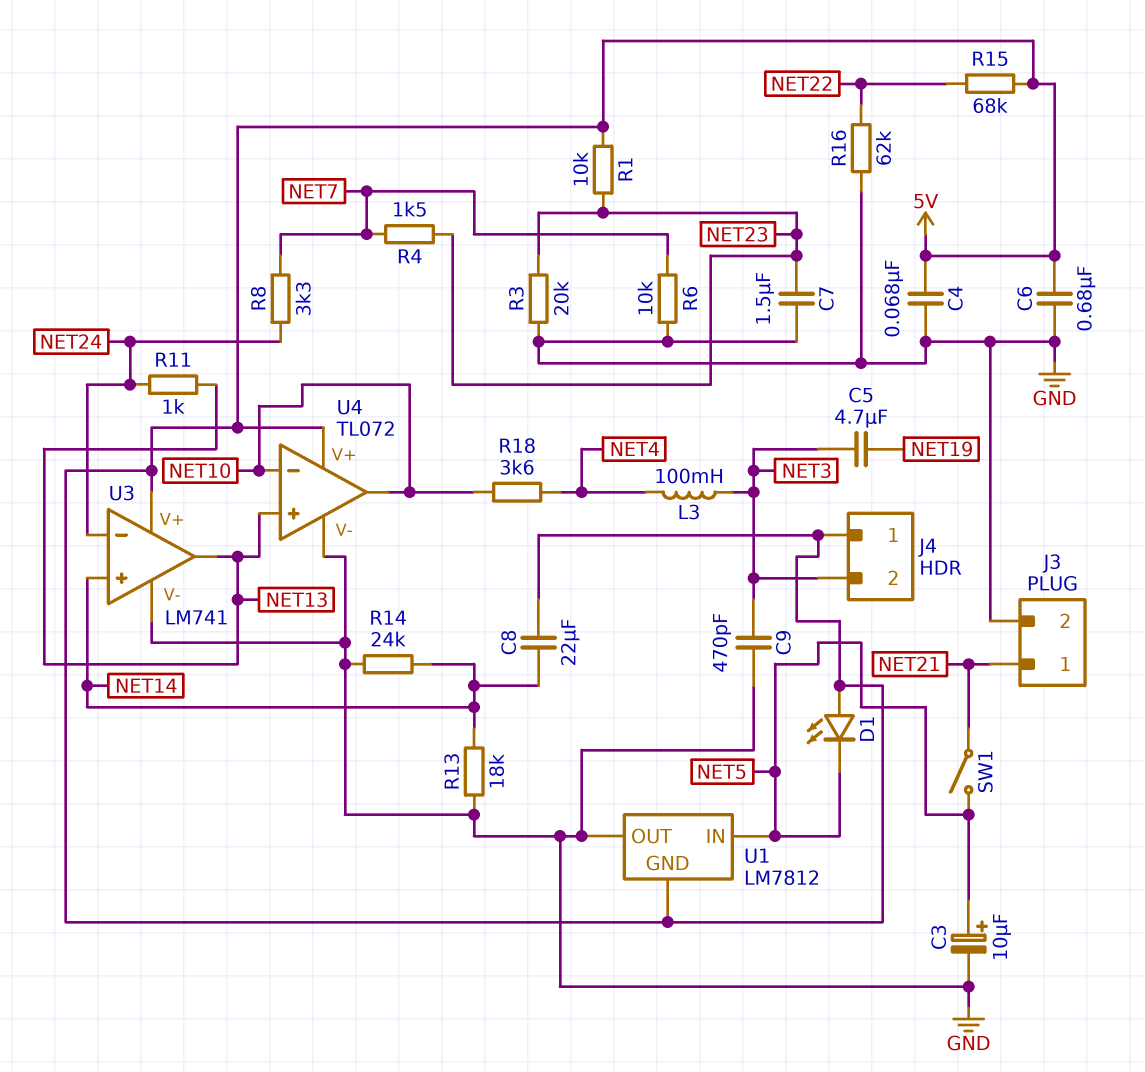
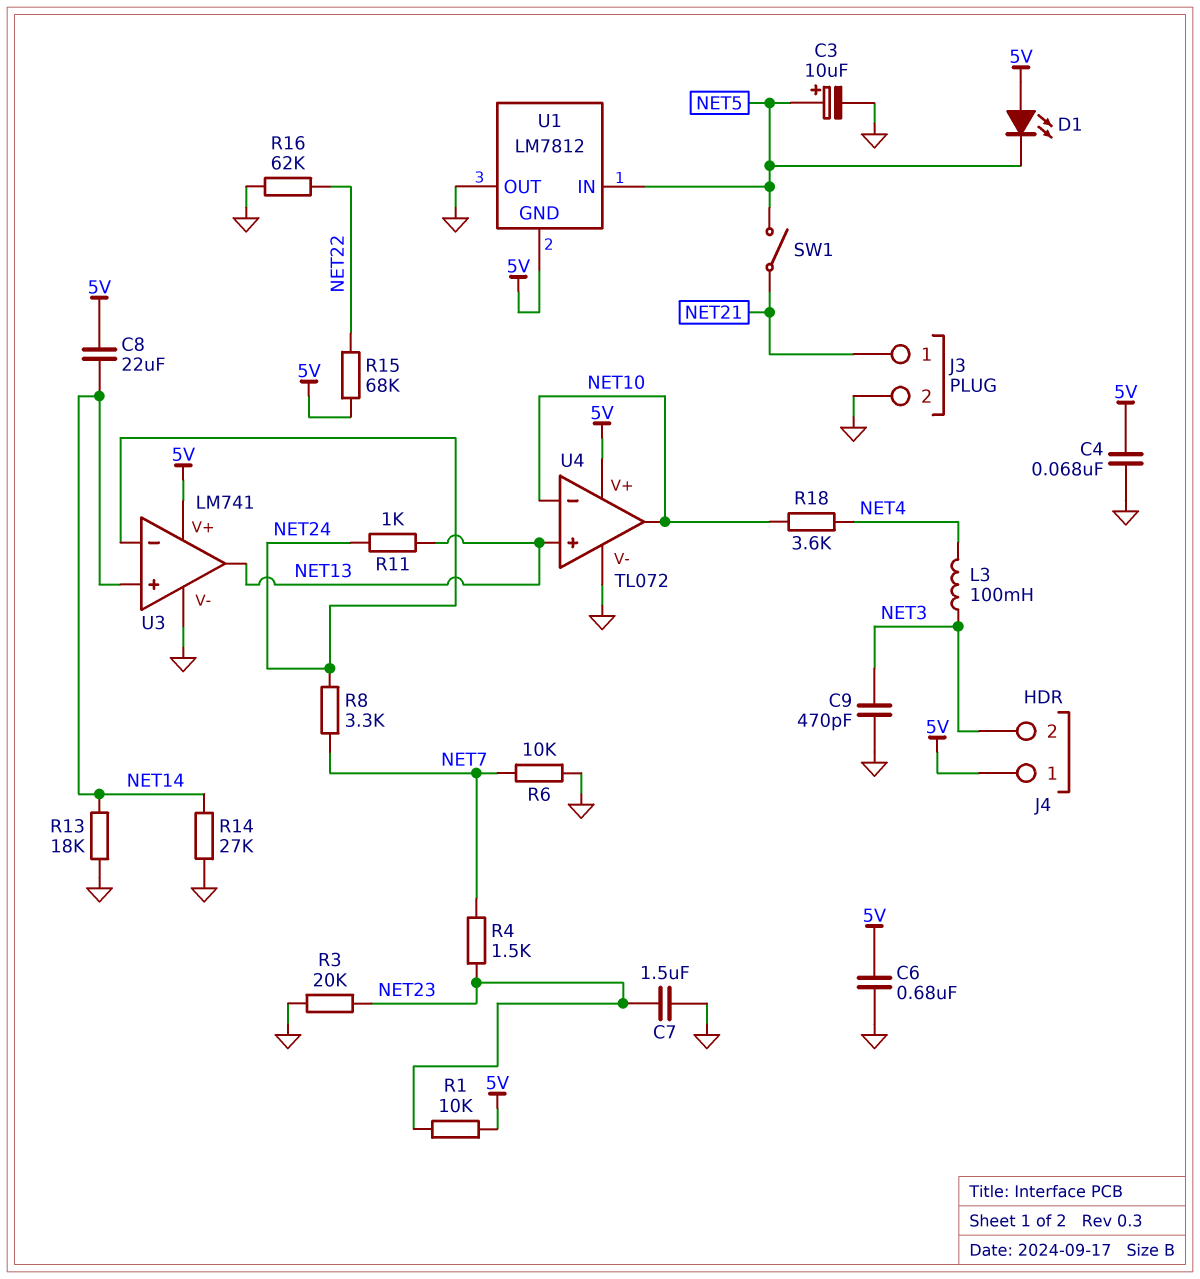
C5: 4.7uF (NET3, NET19) -> none
R14: 24k (GND, NET14) -> 27k (GND, NET14)

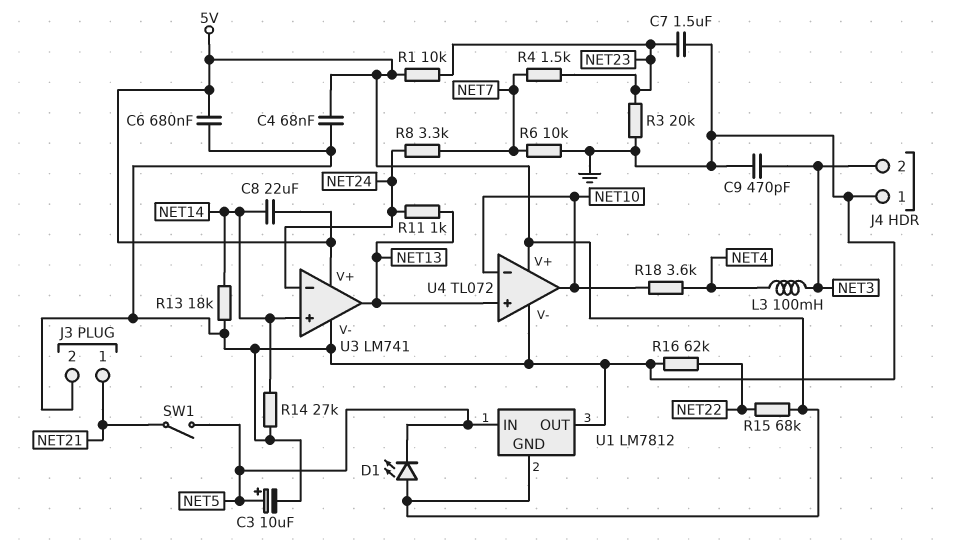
J4 pin 1: 5V -> GND

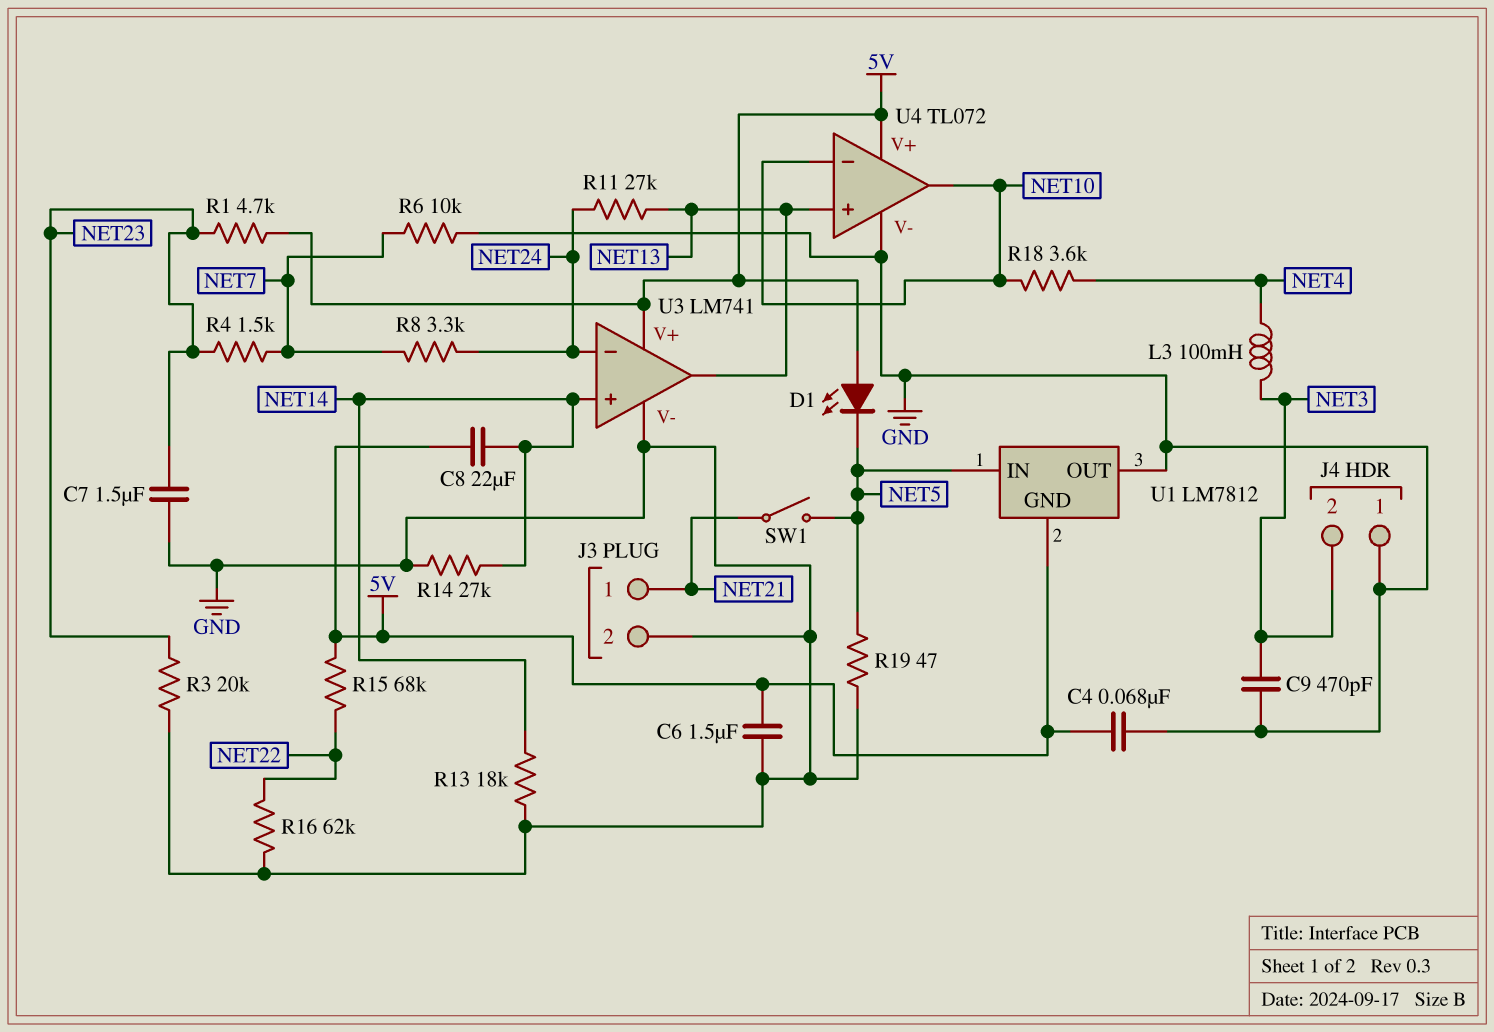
C3: 10uF (plus NET5, minus GND) -> none
C6: 680nF (5V, GND) -> 1.5uF (5V, GND)
R1: 10k (5V, NET23) -> 4.7k (5V, NET23)
R11: 1k (NET13, NET24) -> 27k (NET13, NET24)
R19: none -> 47 (GND, NET5)

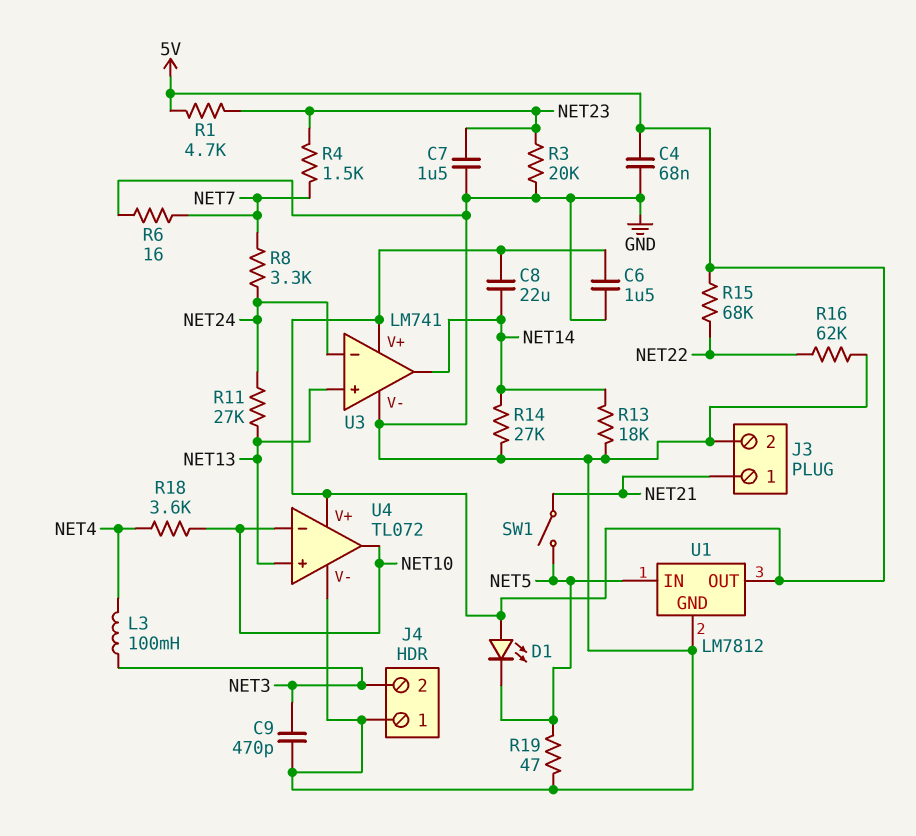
R6: 10k (GND, NET7) -> 16 (GND, NET7)
U1 pin GND: 5V -> GND
U1 pin OUT: GND -> 5V
U3 pin in+: NET14 -> NET13
U3 pin out: NET13 -> NET14

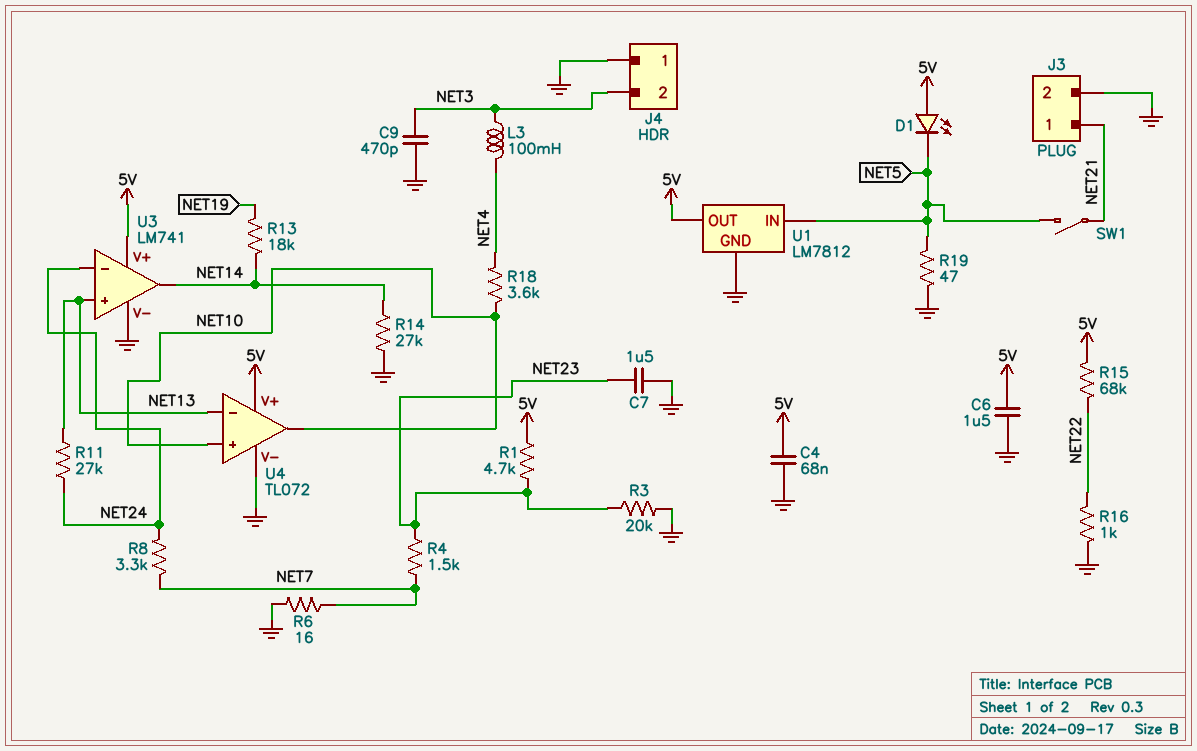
C8: 22uF (5V, NET14) -> none
R13: 18k (GND, NET14) -> 18k (NET14, NET19)
R16: 62k (GND, NET22) -> 1k (GND, NET22)
U4 pin in+: NET13 -> NET10
U4 pin in-: NET10 -> NET13

